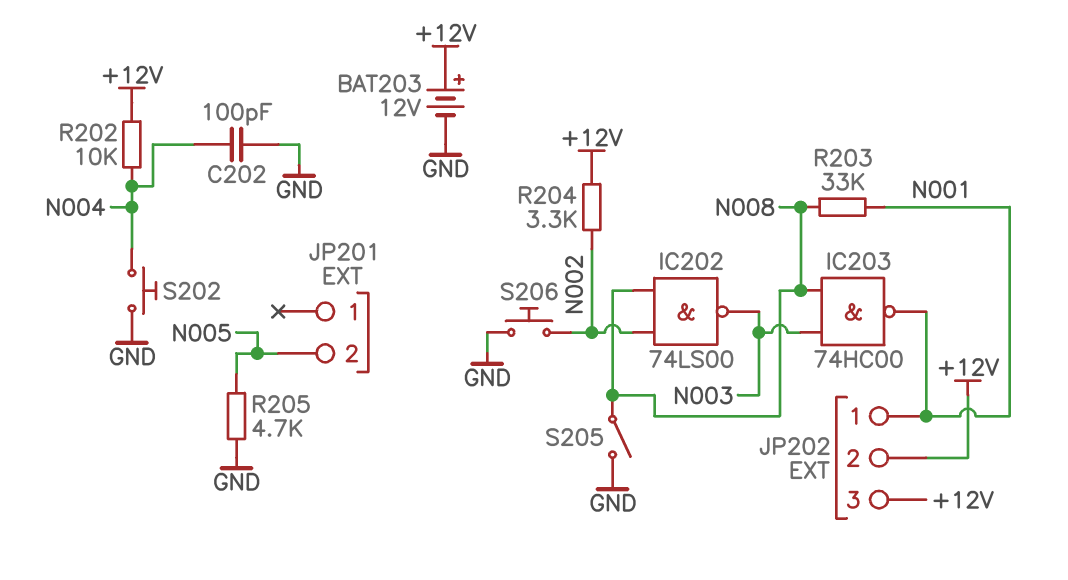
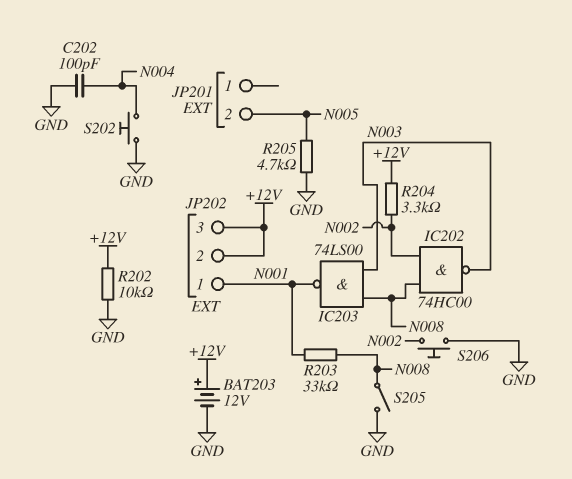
IC202: NAND 74LS00 (in N002, in N008, out N003) -> NAND 74HC00 (in N002, in N008, out N003)
IC203: NAND 74HC00 (in N003, in N008, out N001) -> NAND 74LS00 (in N003, in N008, out N001)
R202: 10k (+12V, N004) -> 10k (+12V, GND)

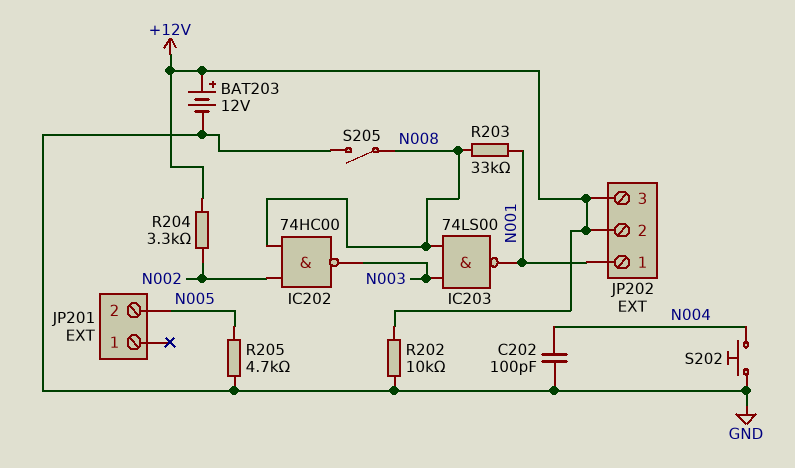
S206: button (GND, N002) -> none

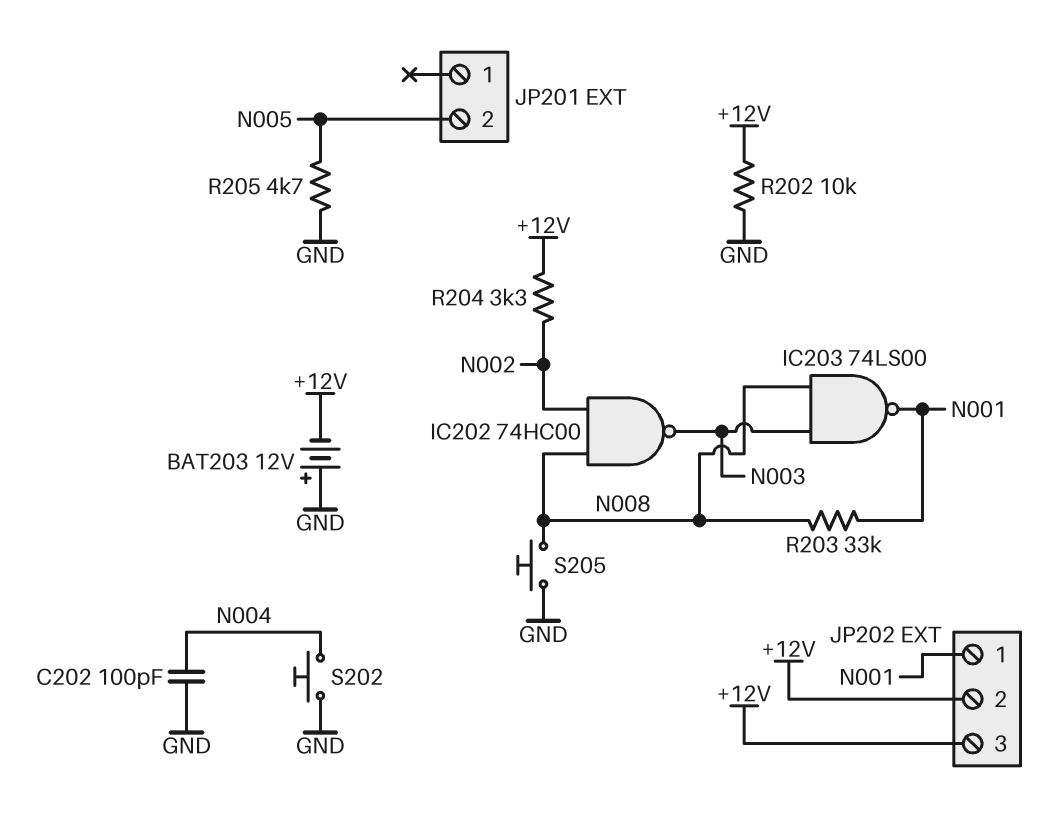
BAT203: 12V (plus +12V, minus GND) -> 12V (plus GND, minus +12V)
S205: switch (GND, N008) -> button (GND, N008)

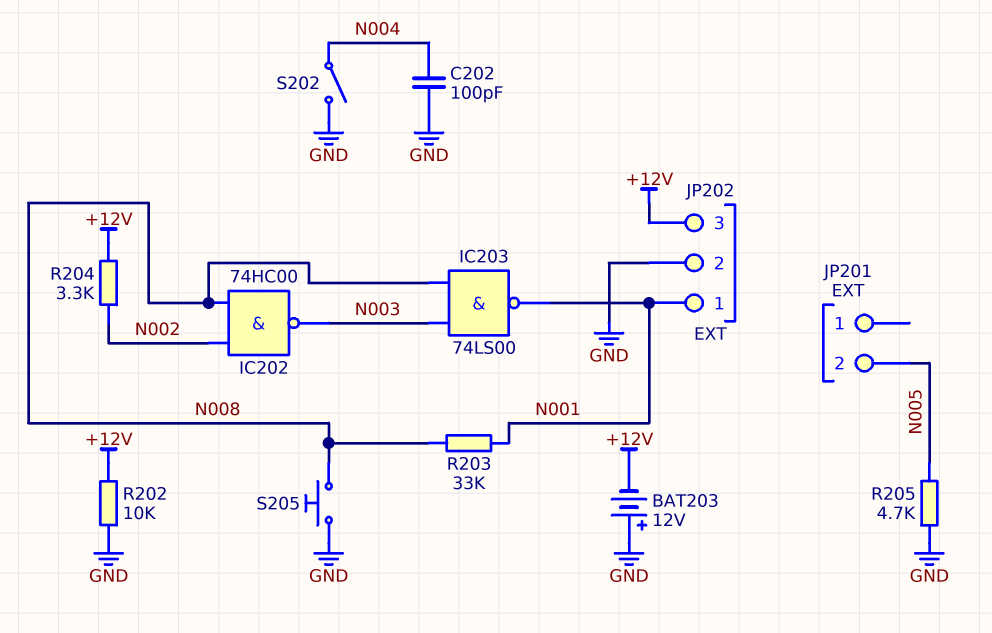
JP202 pin 2: +12V -> GND
S202: button (GND, N004) -> switch (GND, N004)

